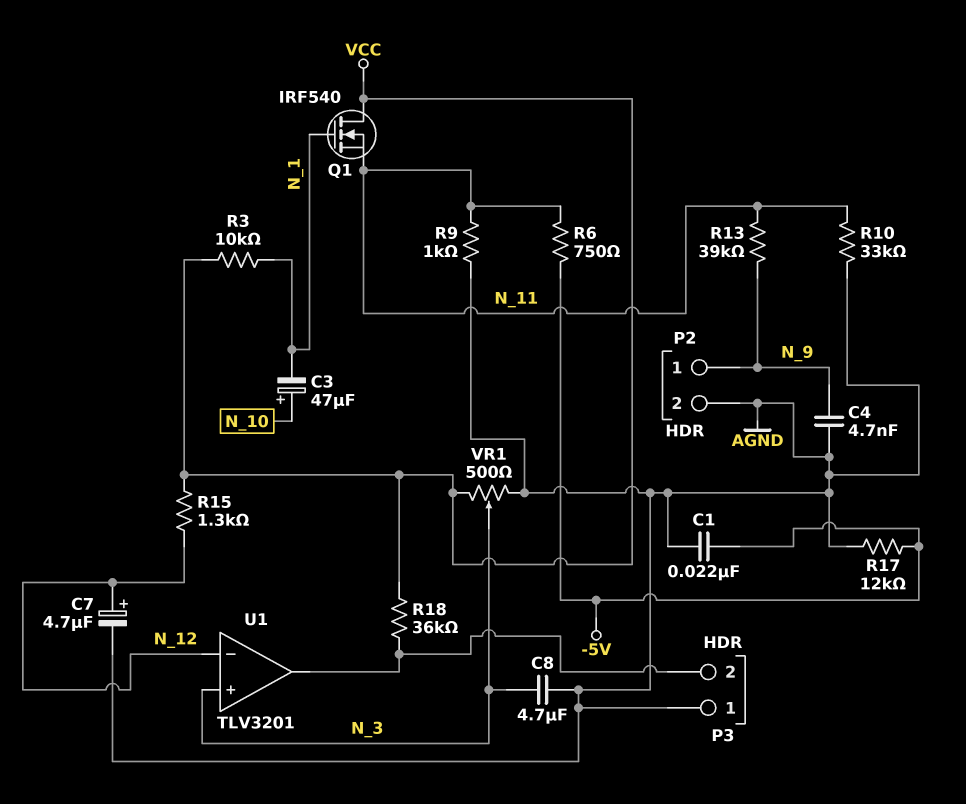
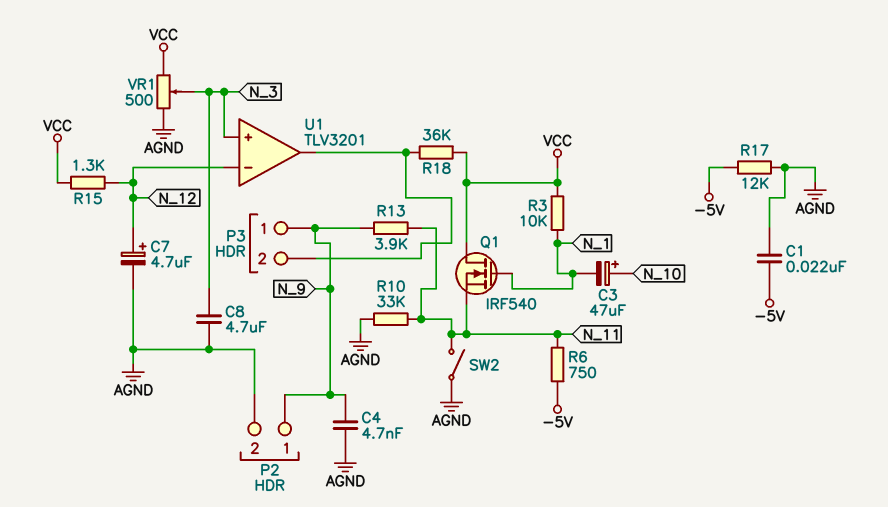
P3 pin 1: AGND -> N_9
R9: 1k (AGND, N_11) -> none
R13: 39k (N_9, N_11) -> 3.9k (N_9, N_11)
SW2: none -> switch (AGND, N_11)

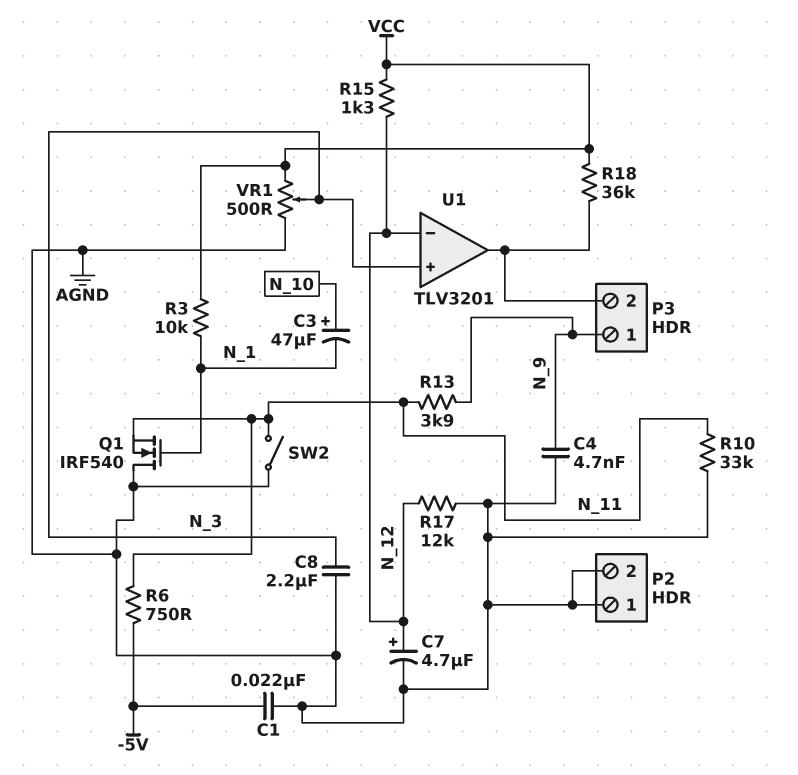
C8: 4.7uF (AGND, N_3) -> 2.2uF (AGND, N_3)
P2 pin 1: N_9 -> AGND
Q1: NMOS IRF540 (G N_1, D VCC, S N_11) -> NMOS IRF540 (G N_1, D AGND, S N_11)
R17: 12k (-5V, AGND) -> 12k (AGND, N_12)

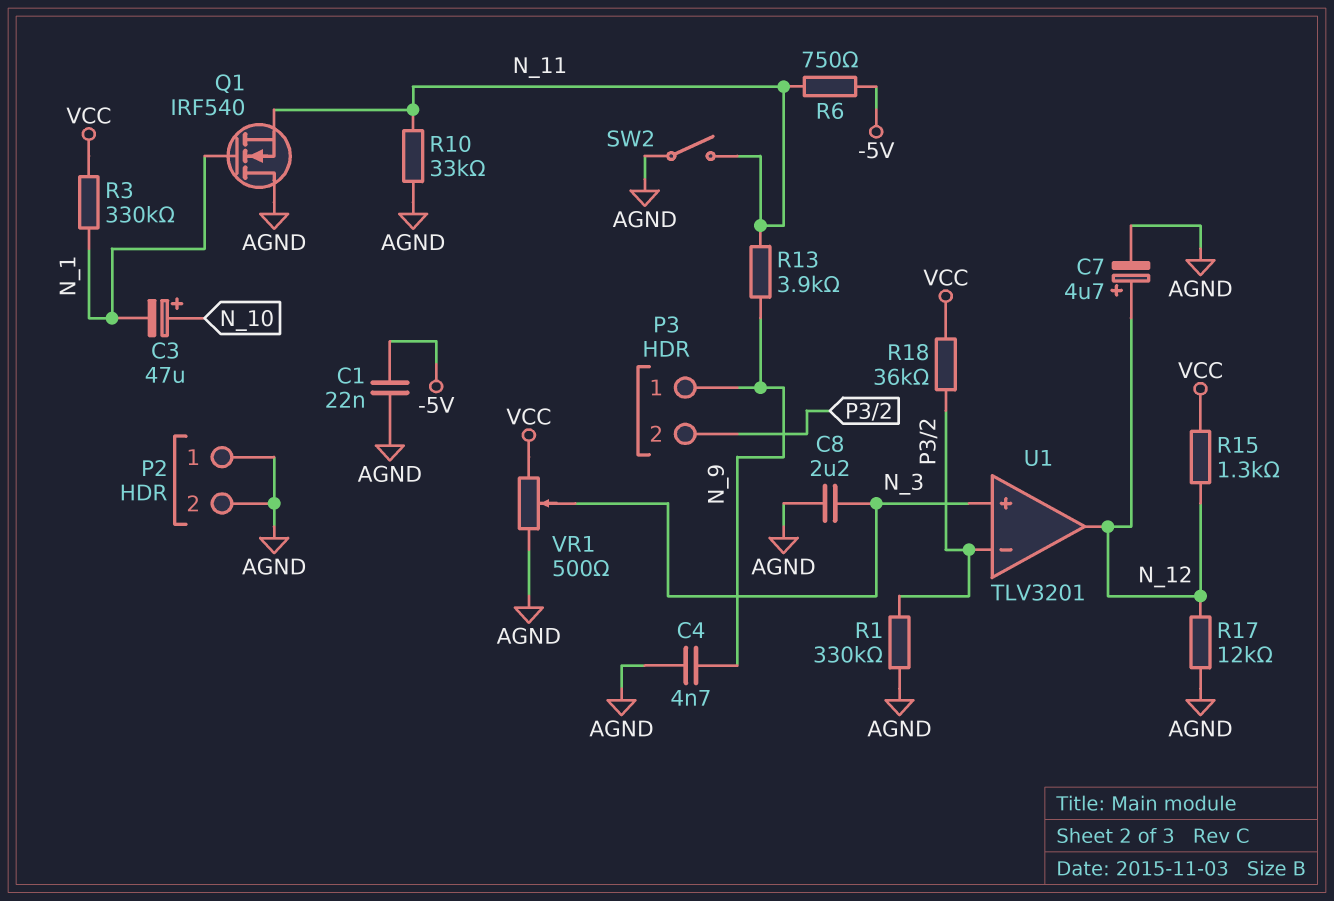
R1: none -> 330k (AGND, P3/2)
R3: 10k (N_1, VCC) -> 330k (N_1, VCC)
U1 pin in-: N_12 -> P3/2
U1 pin out: P3/2 -> N_12

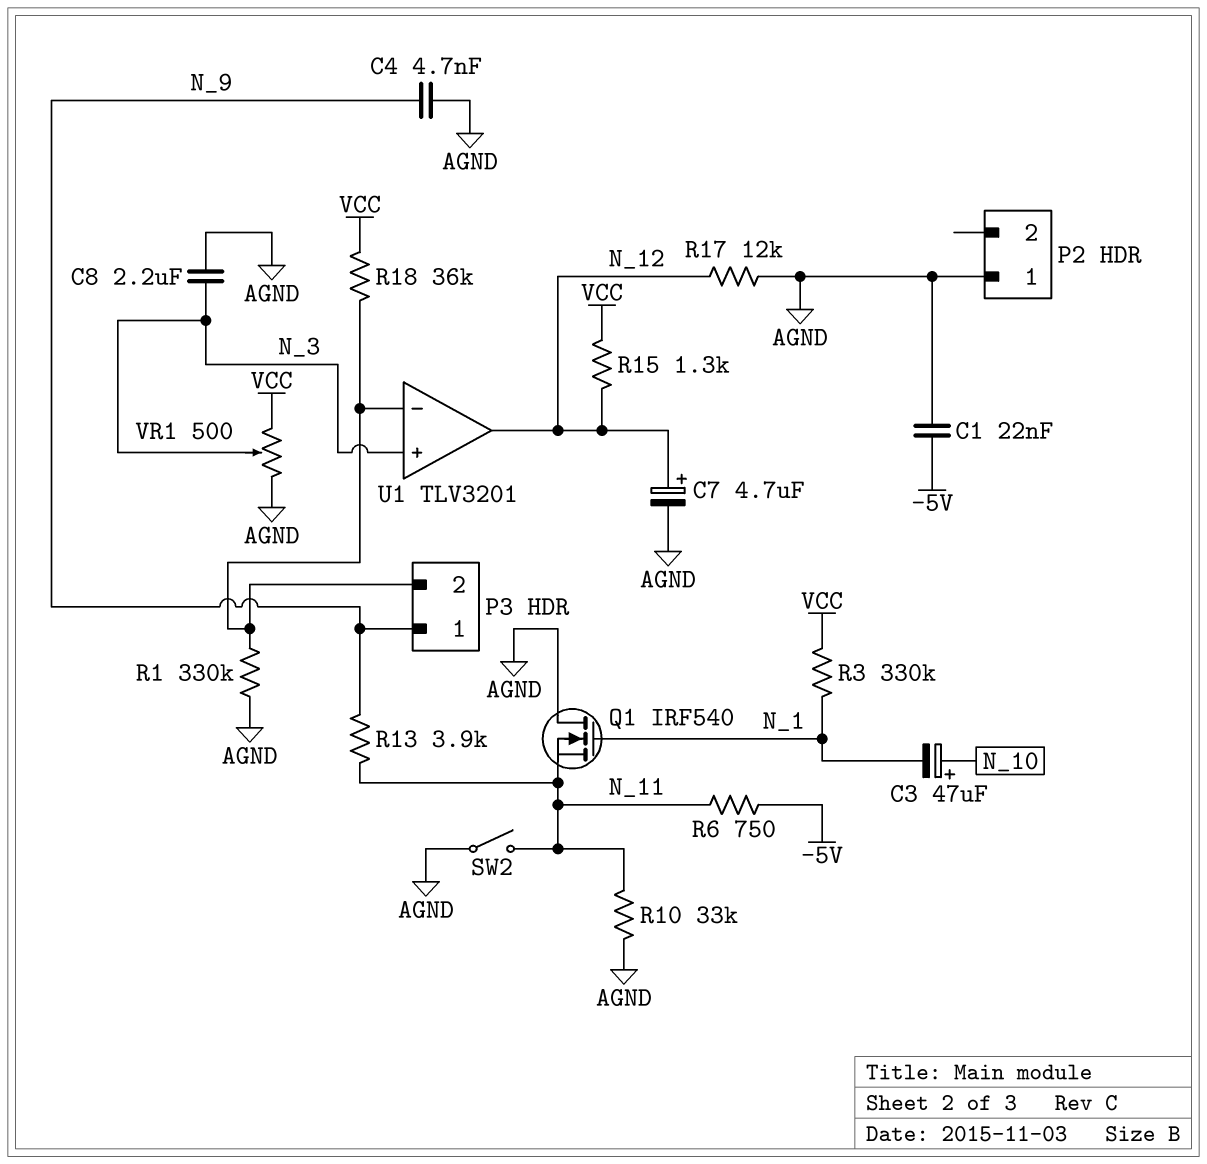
P2 pin 2: AGND -> none

